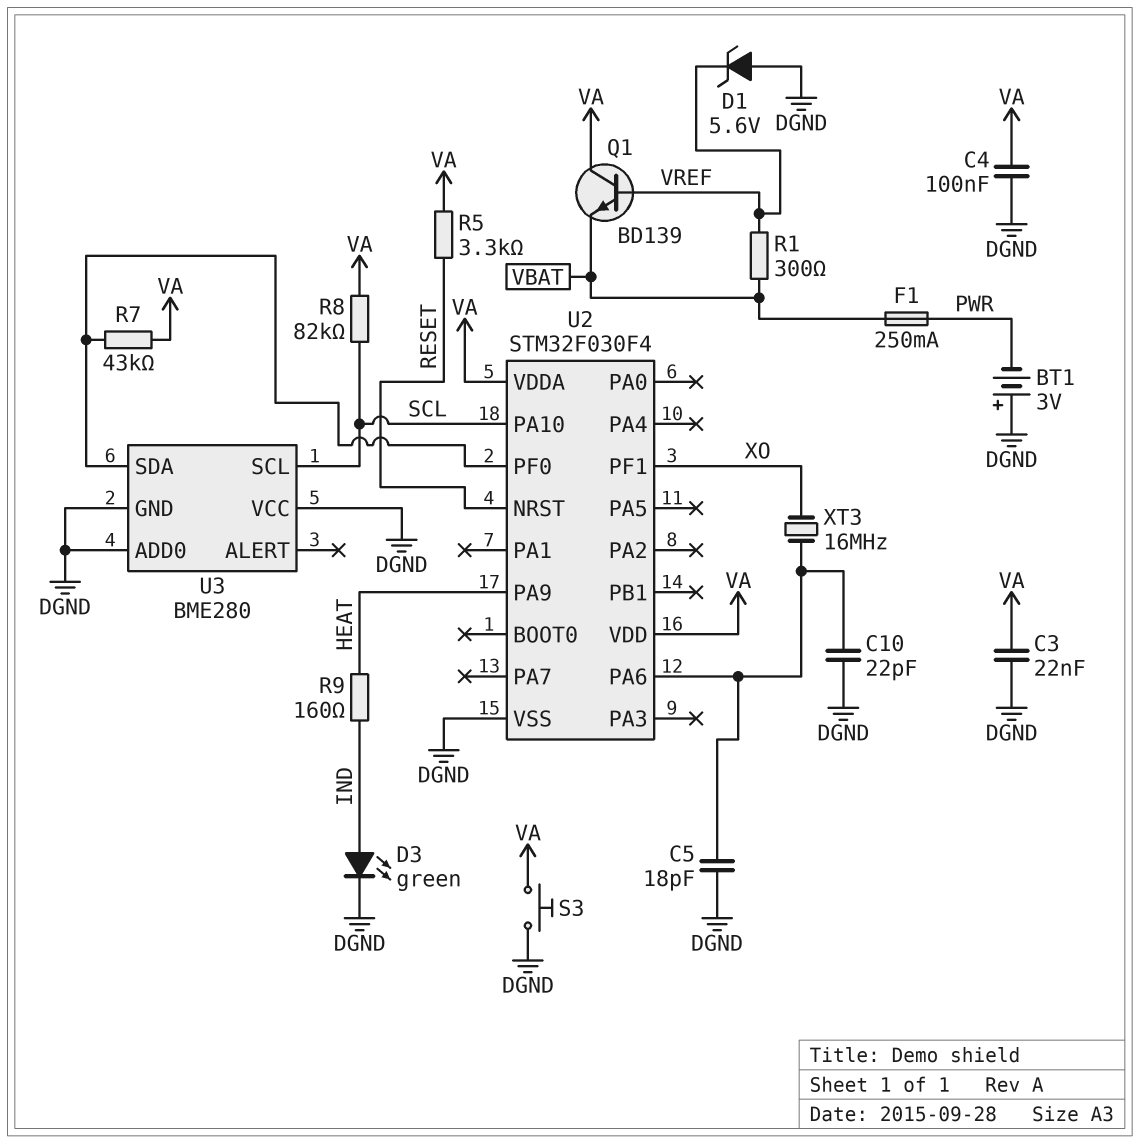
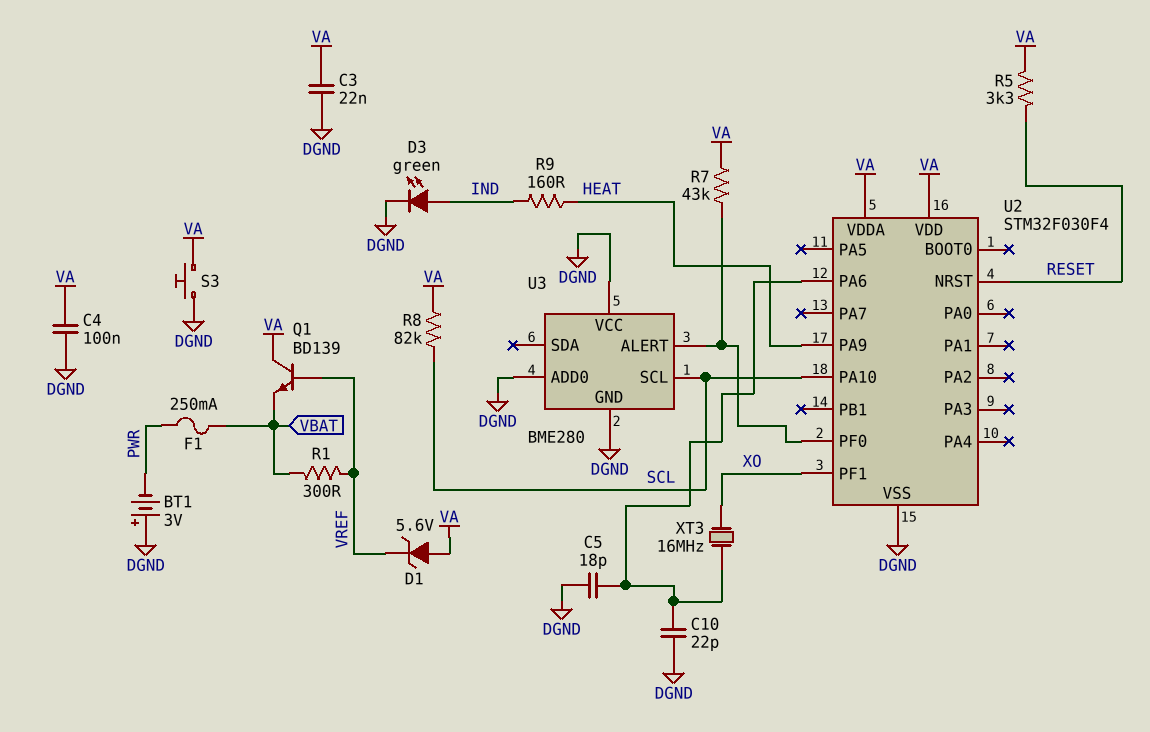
D1: zener 5.6V (A DGND, K VREF) -> zener 5.6V (A VA, K VREF)
U3 pin ALERT: none -> U2/PF0
U3 pin SDA: U2/PF0 -> none

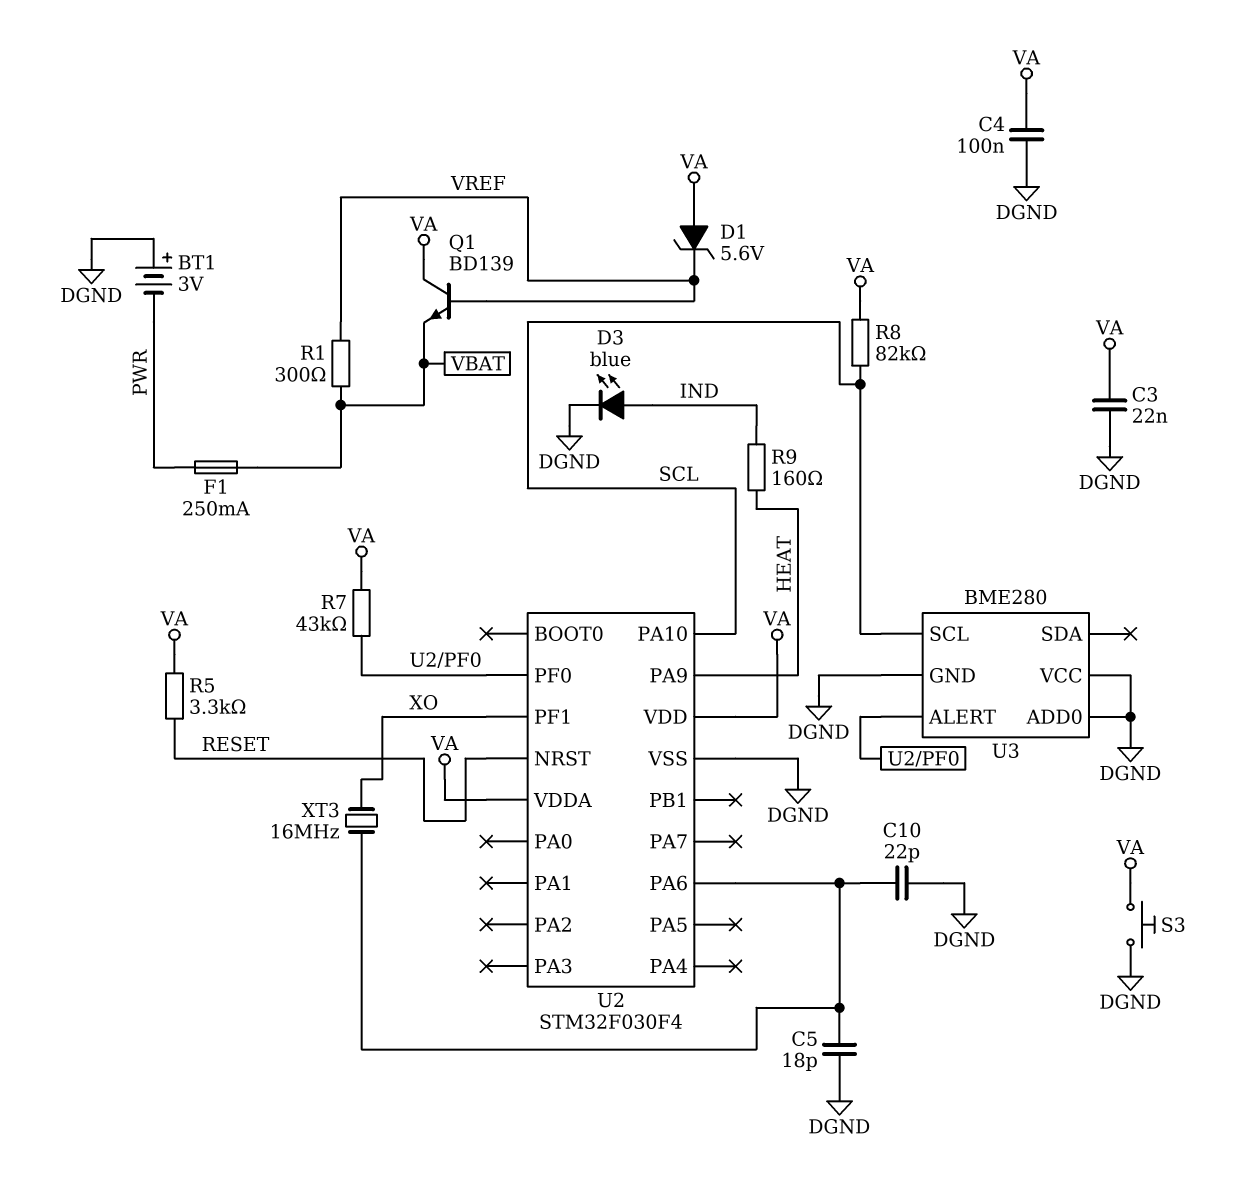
D3: LED green (A IND, K DGND) -> LED blue (A IND, K DGND)

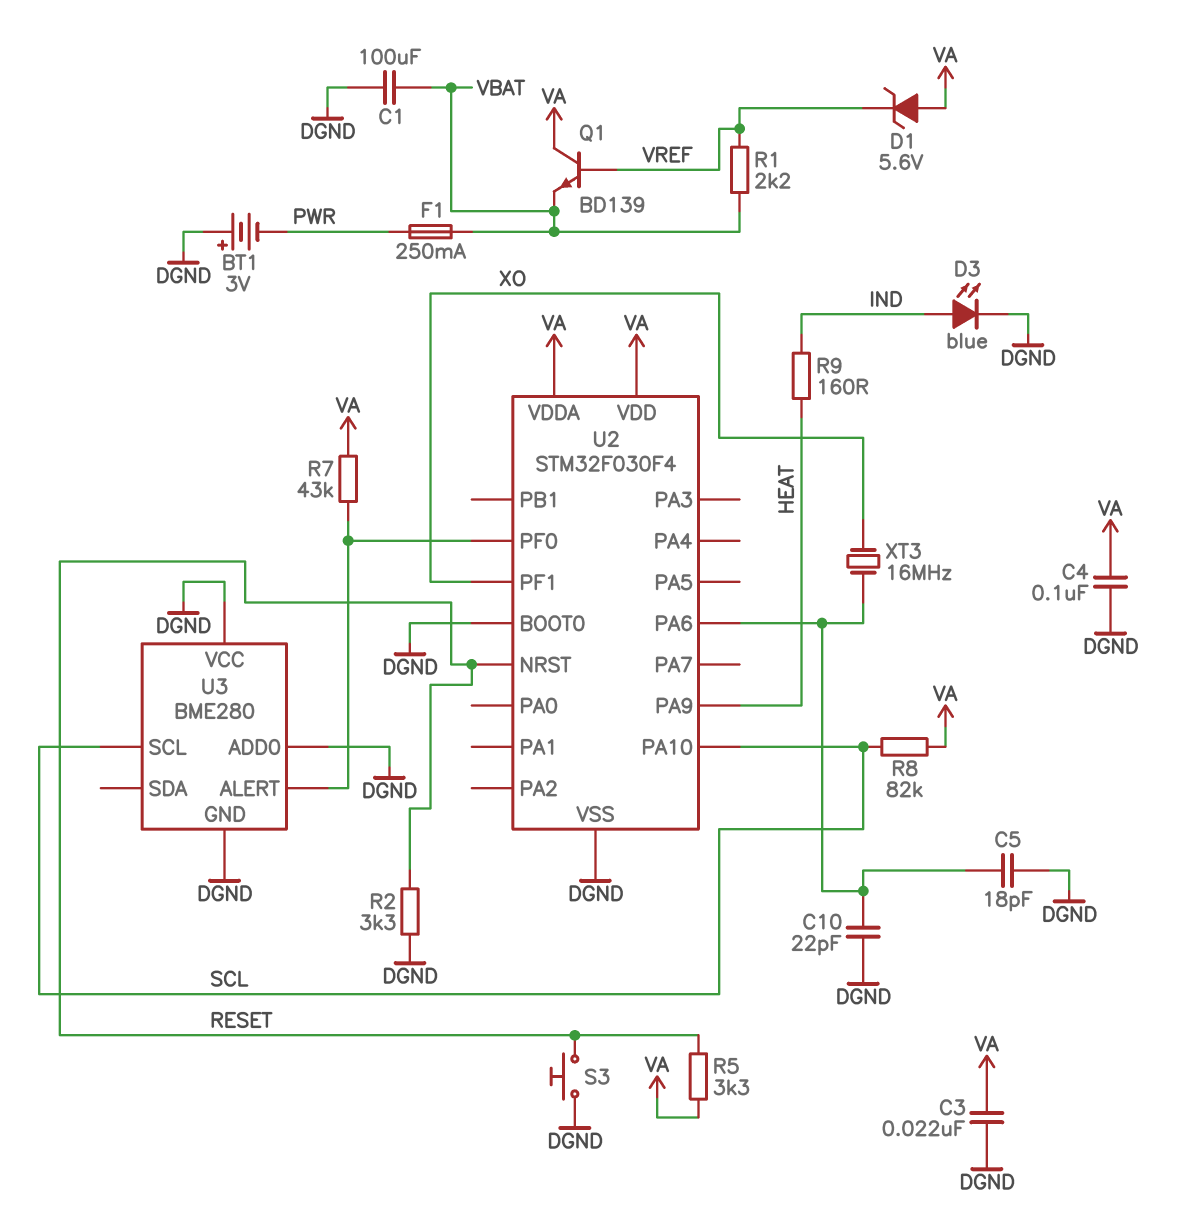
C1: none -> 100uF (DGND, VBAT)
R1: 300 (VBAT, VREF) -> 2.2k (VBAT, VREF)
R2: none -> 3.3k (DGND, RESET)
S3: button (DGND, VA) -> button (DGND, RESET)
U2 pin BOOT0: none -> DGND

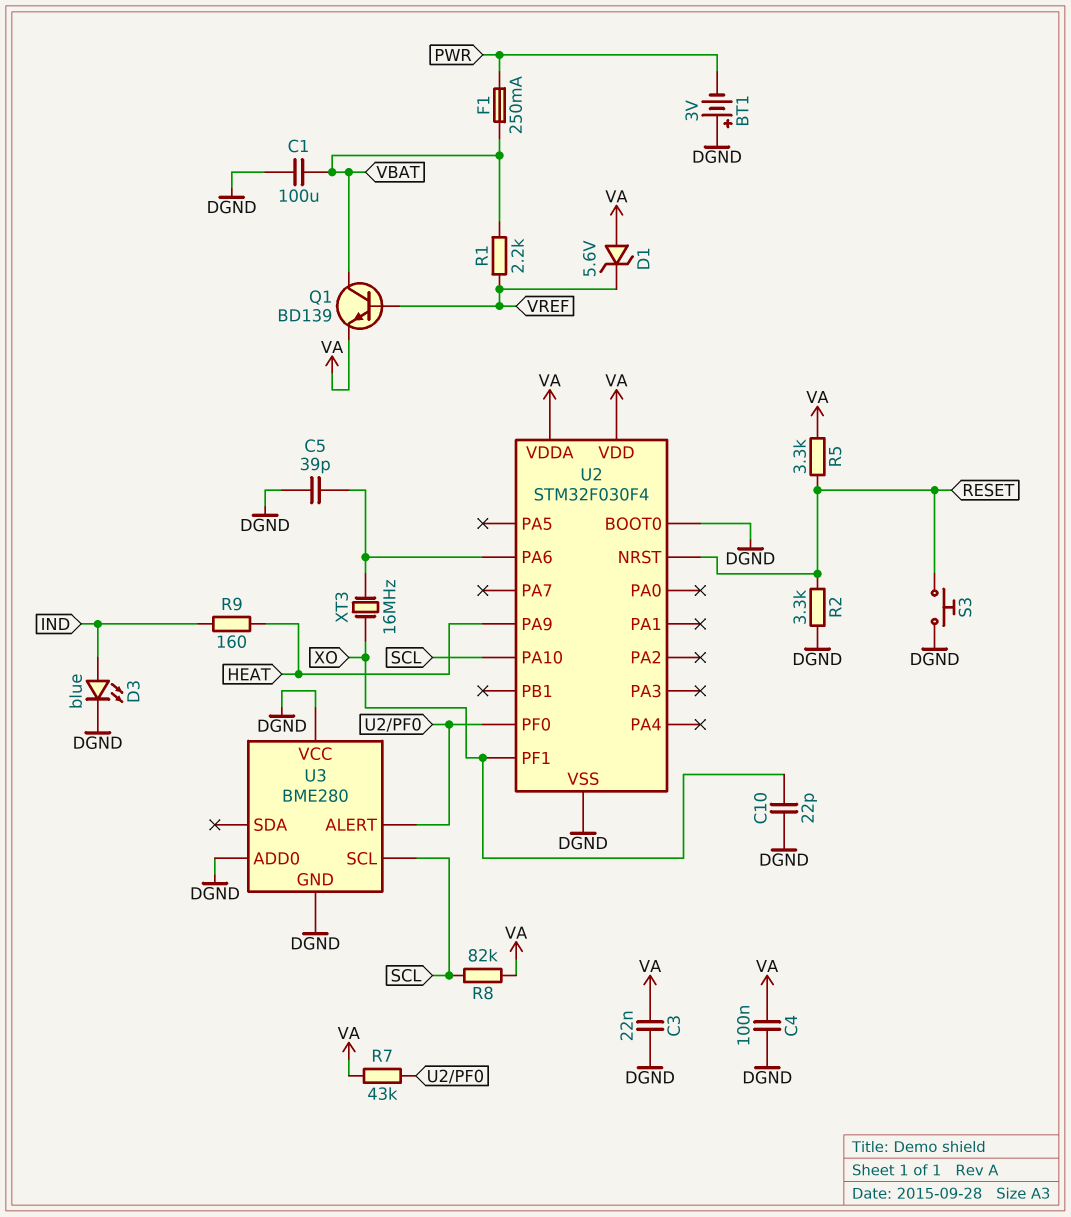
C5: 18pF (DGND, U2/PA6) -> 39pF (DGND, U2/PA6)
C10: 22pF (DGND, U2/PA6) -> 22pF (DGND, XO)
Q1: NPN BD139 (B VREF, C VA, E VBAT) -> NPN BD139 (B VREF, C VBAT, E VA)

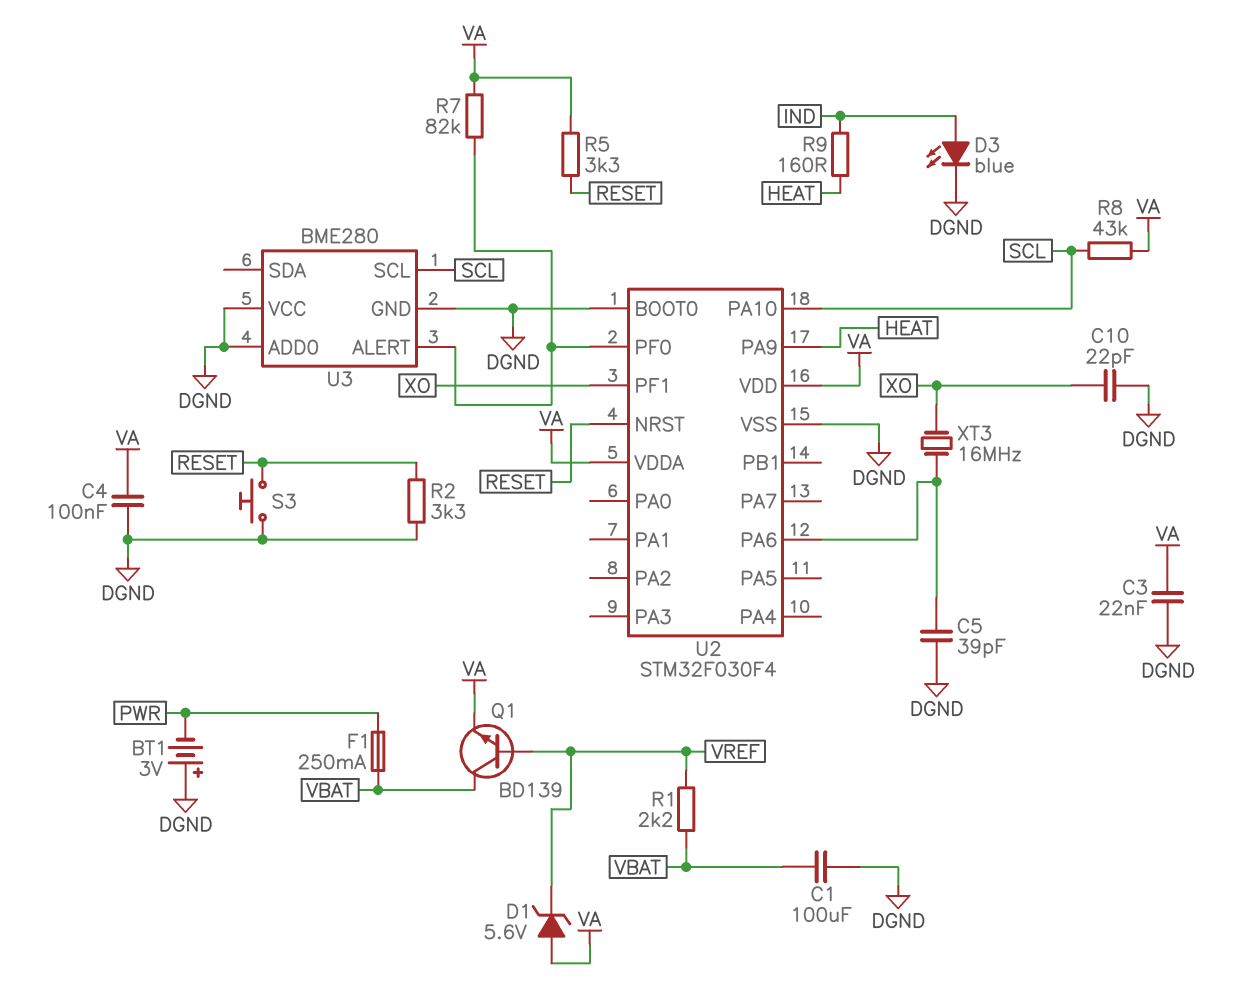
R7: 43k (U2/PF0, VA) -> 82k (U2/PF0, VA)
R8: 82k (SCL, VA) -> 43k (SCL, VA)

